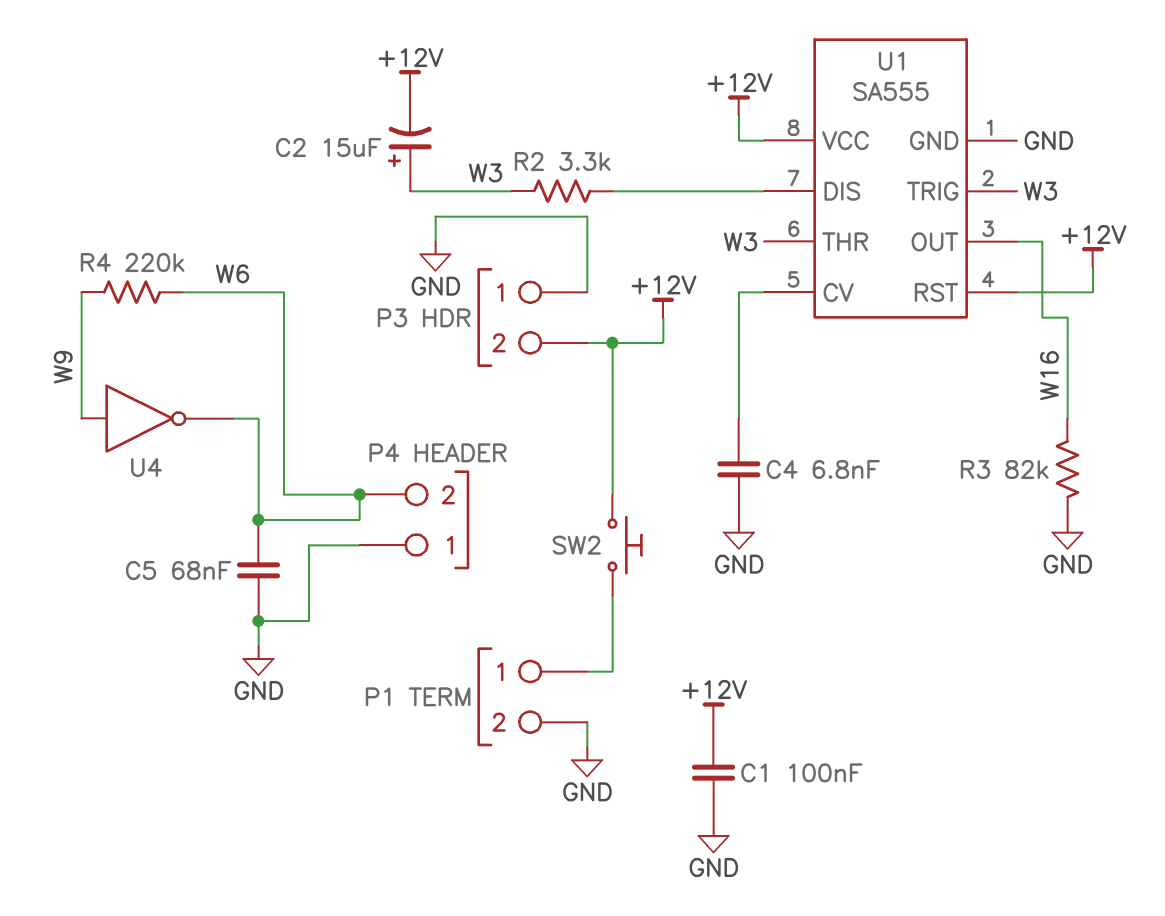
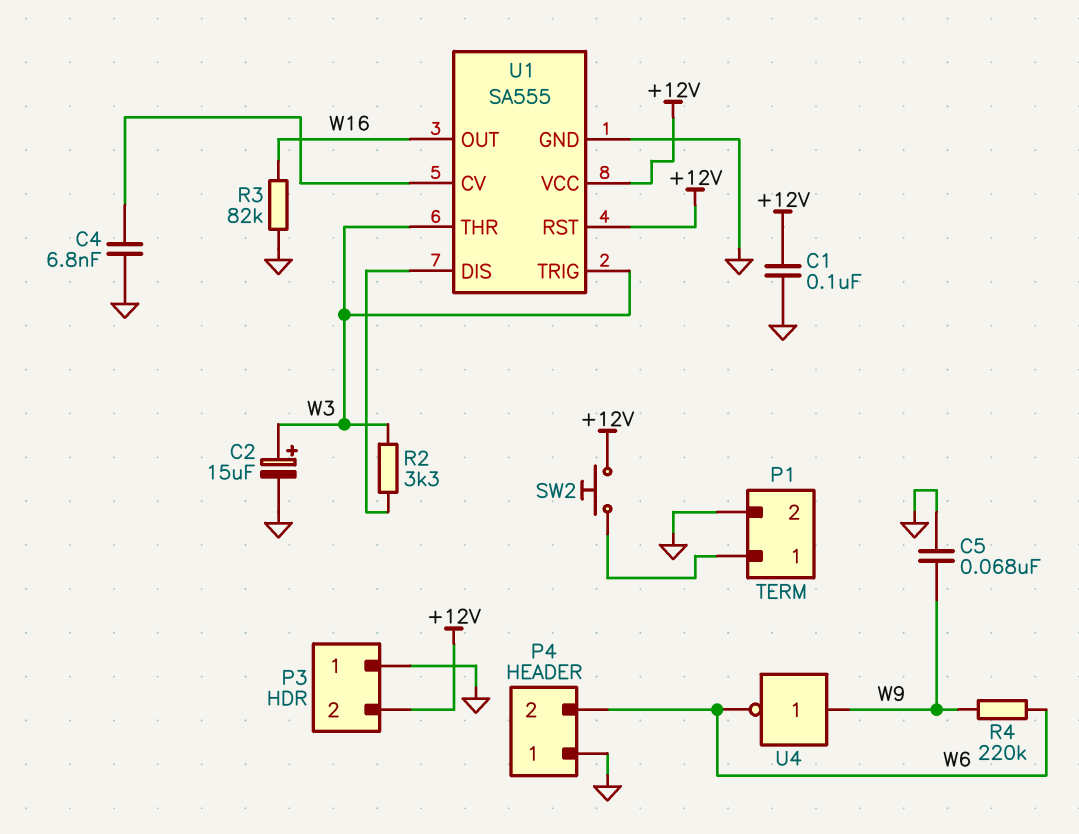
C2: 15uF (plus W3, minus +12V) -> 15uF (plus W3, minus GND)
C5: 68nF (GND, W6) -> 68nF (GND, W9)

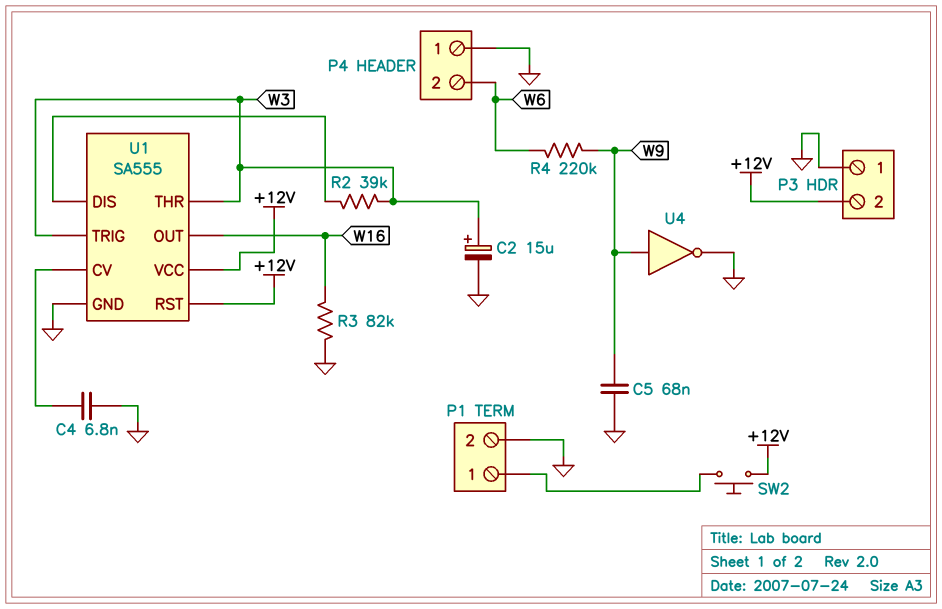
C1: 100nF (+12V, GND) -> none
R2: 3.3k (U1/DIS, W3) -> 39k (U1/DIS, W3)
U4: NOT (in W9, out W6) -> NOT (in W9, out GND)

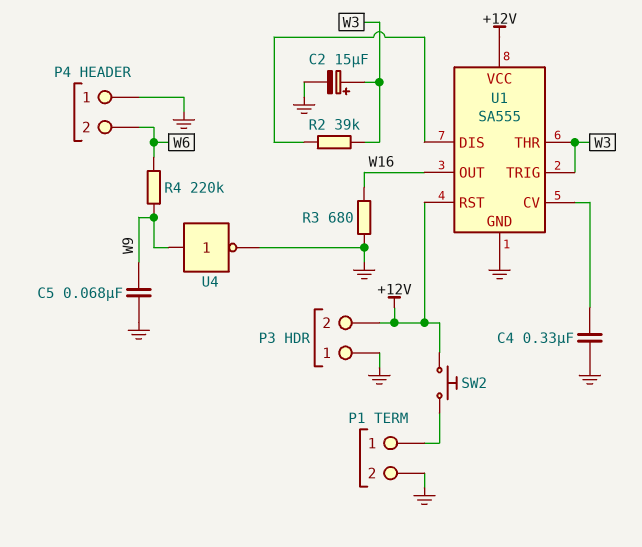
C4: 6.8nF (GND, U1/CV) -> 330nF (GND, U1/CV)
R3: 82k (GND, W16) -> 680 (GND, W16)

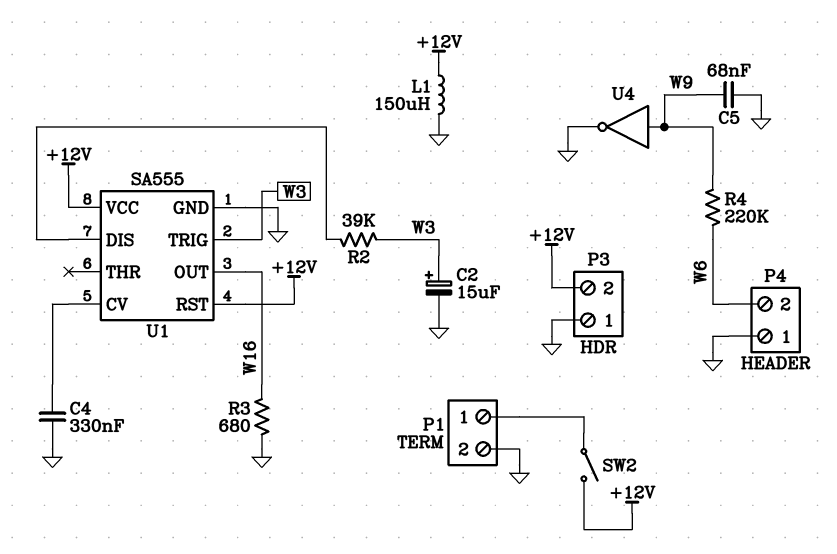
L1: none -> 150uH (+12V, GND)
SW2: button (+12V, P1/1) -> switch (+12V, P1/1)
U1 pin THR: W3 -> none

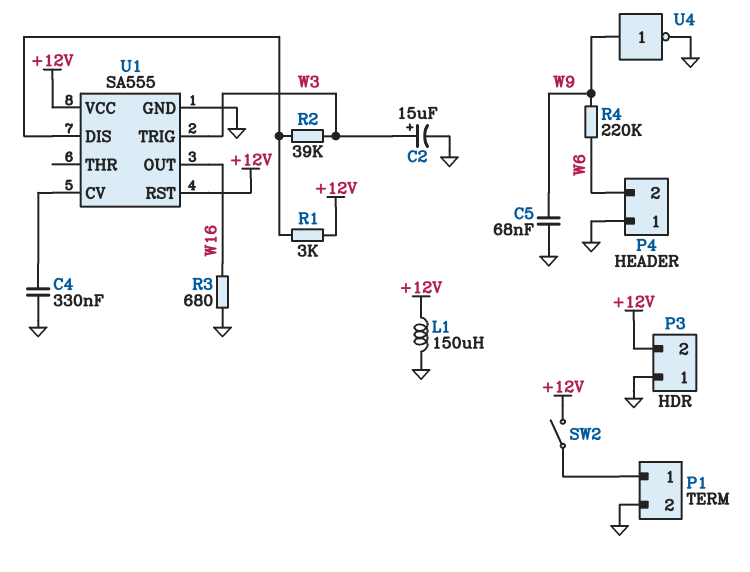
R1: none -> 3k (+12V, U1/DIS)

